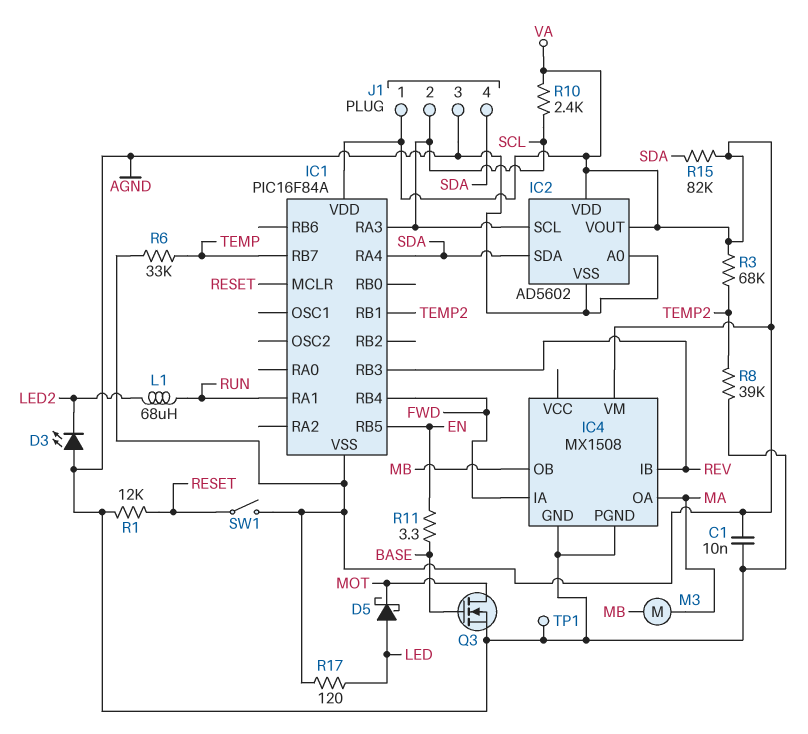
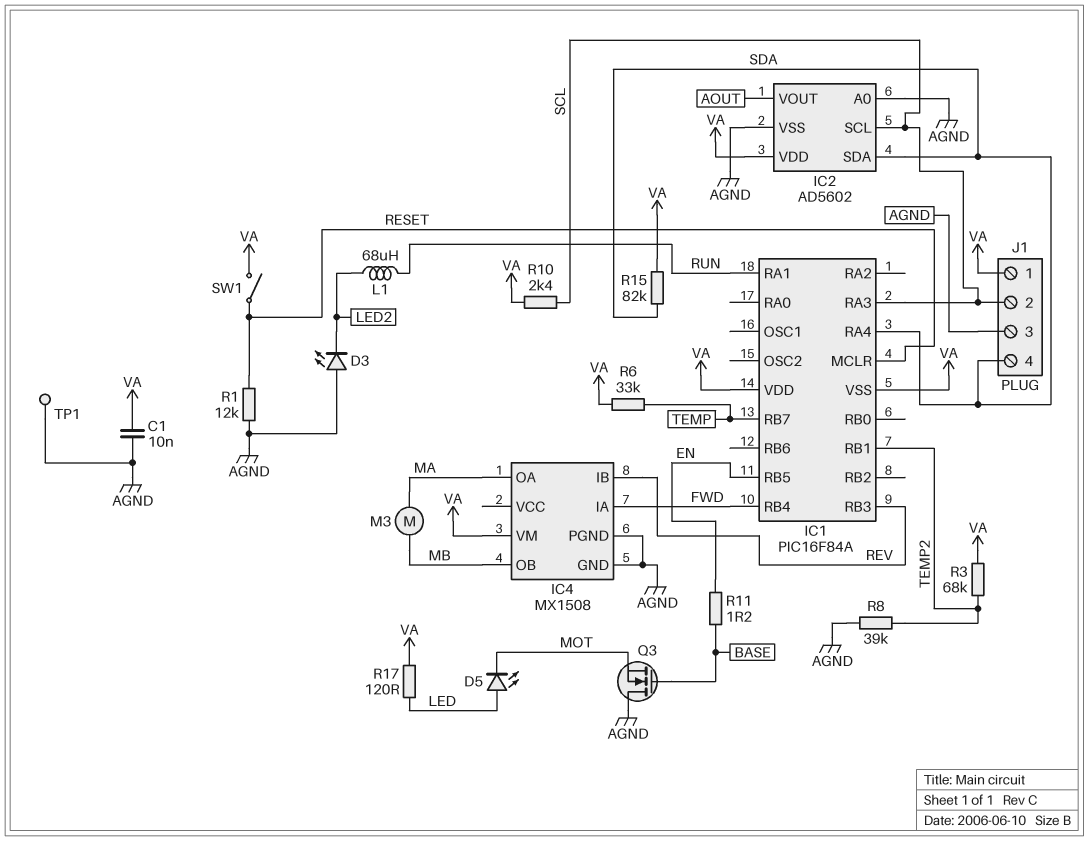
D5: schottky (A LED, K MOT) -> LED (A LED, K MOT)
IC2 pin VOUT: VA -> AOUT
Q3: NMOS (G BASE, D MOT, S AGND) -> NMOS (G BASE, D AGND, S MOT)
R11: 3.3 (BASE, EN) -> 1.2 (BASE, EN)

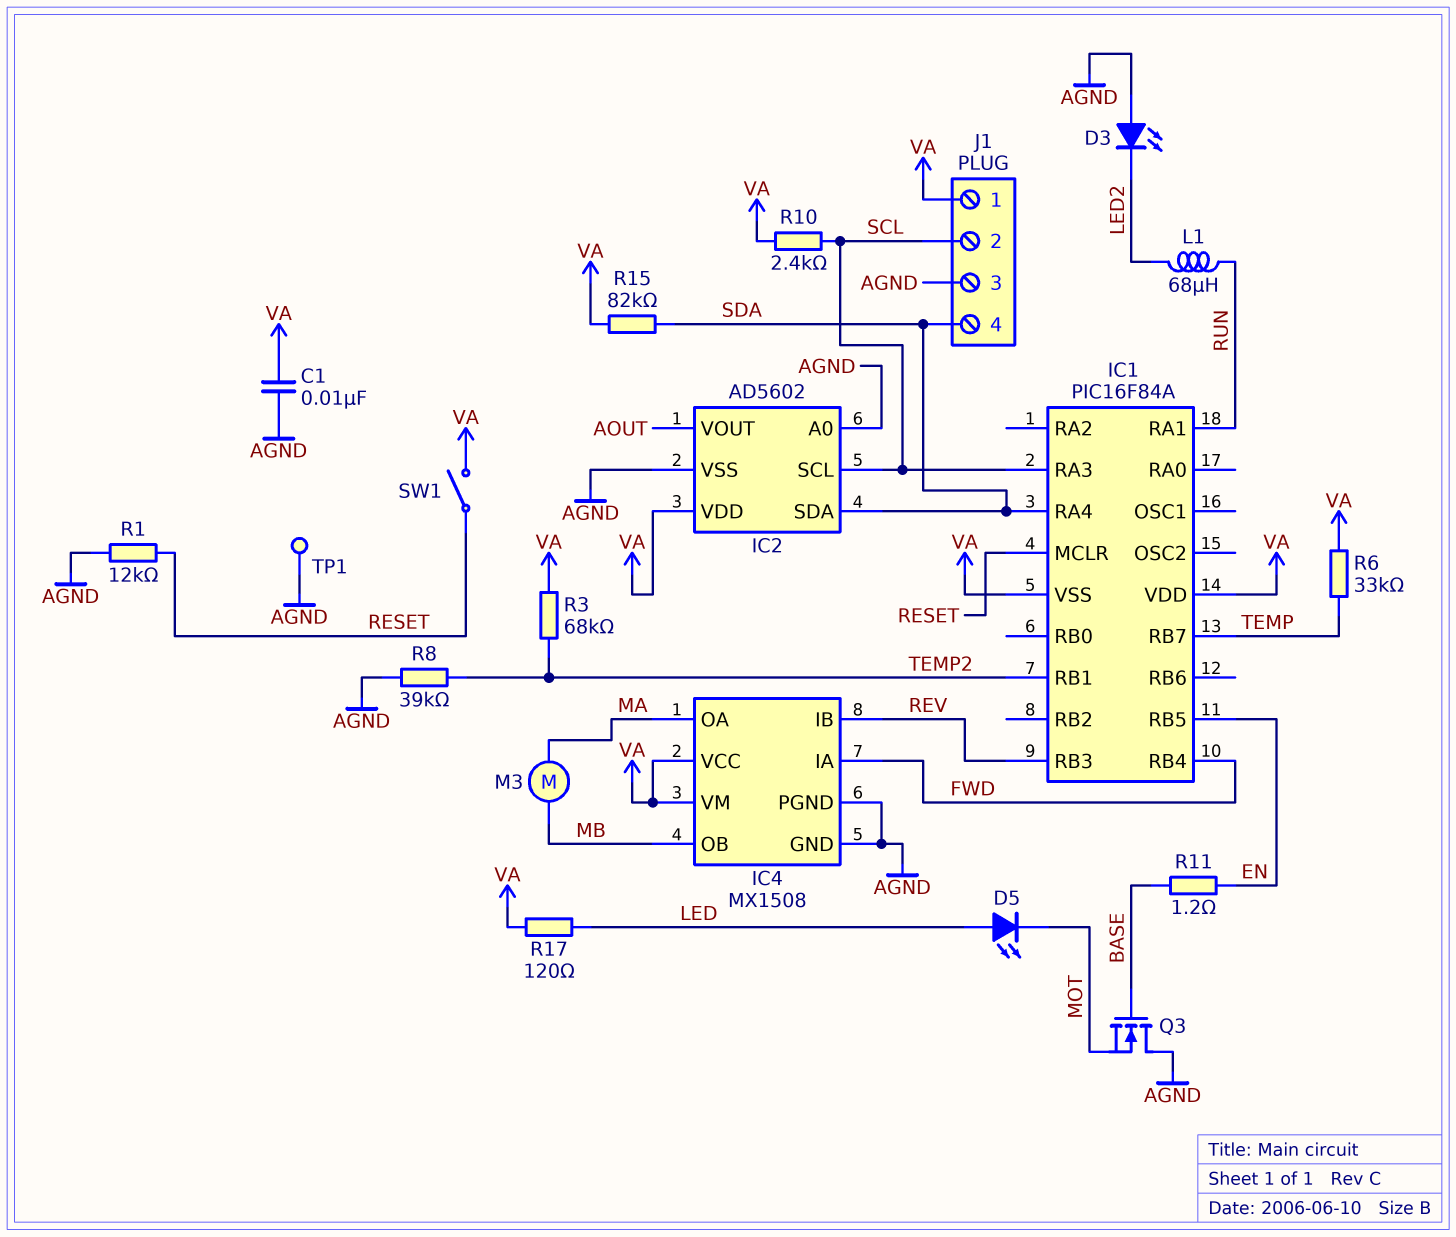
IC4 pin VCC: none -> VA

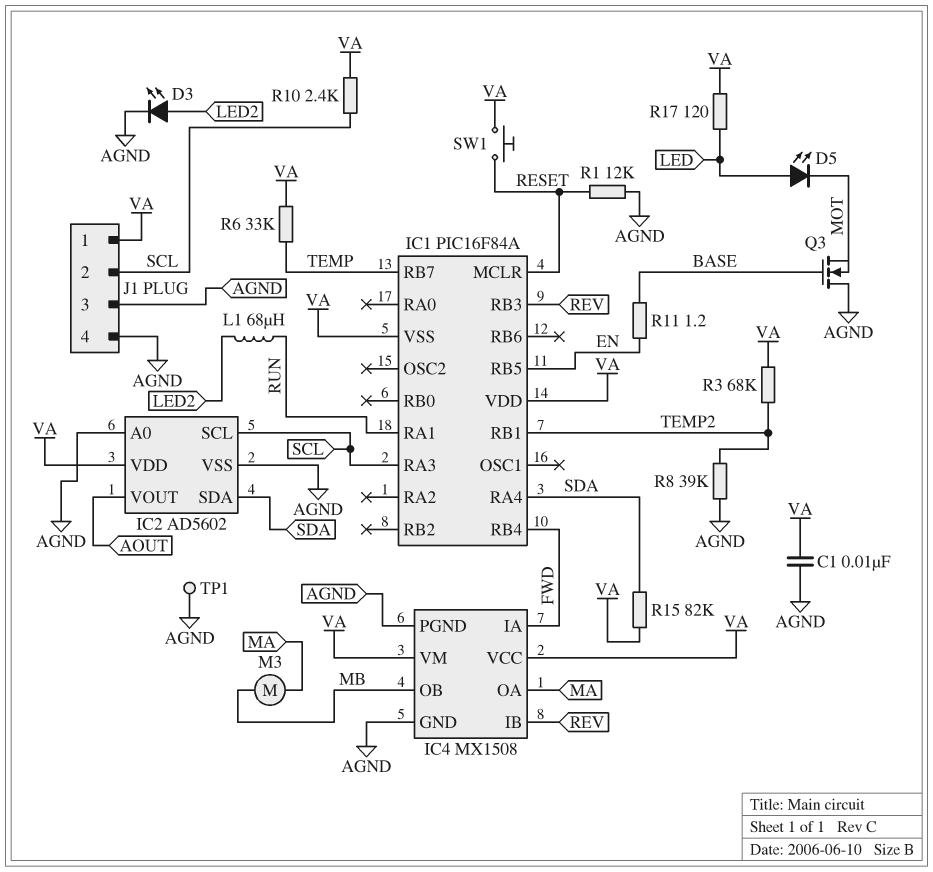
D3: LED (A AGND, K LED2) -> LED (A LED2, K AGND)
J1 pin 4: SDA -> AGND
SW1: switch (RESET, VA) -> button (RESET, VA)

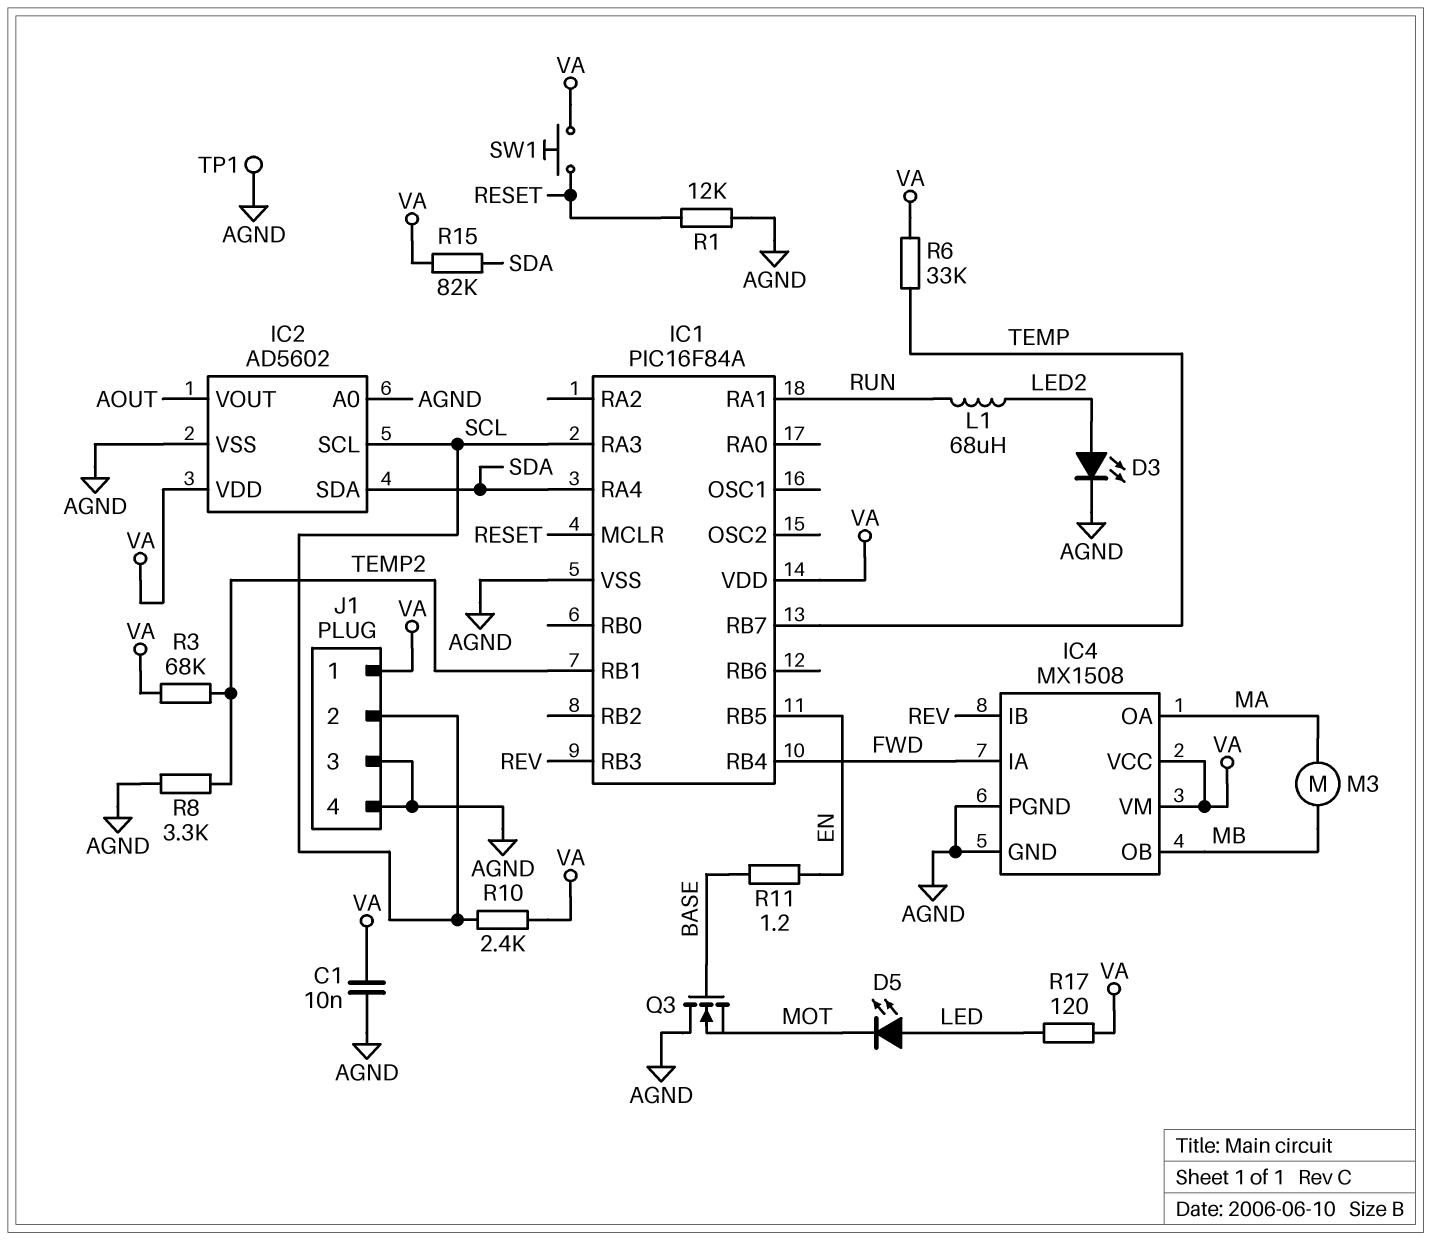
IC1 pin VSS: VA -> AGND
R8: 39k (AGND, TEMP2) -> 3.3k (AGND, TEMP2)

